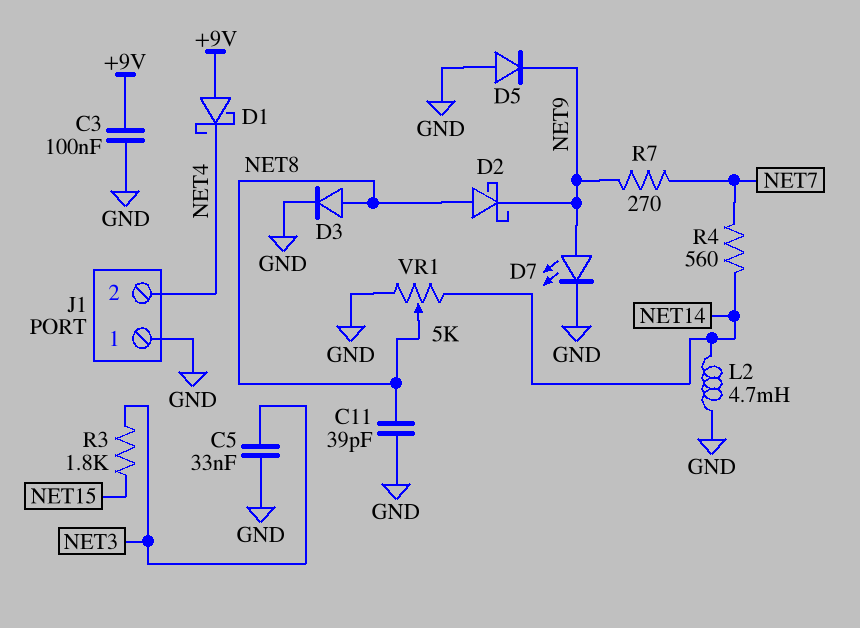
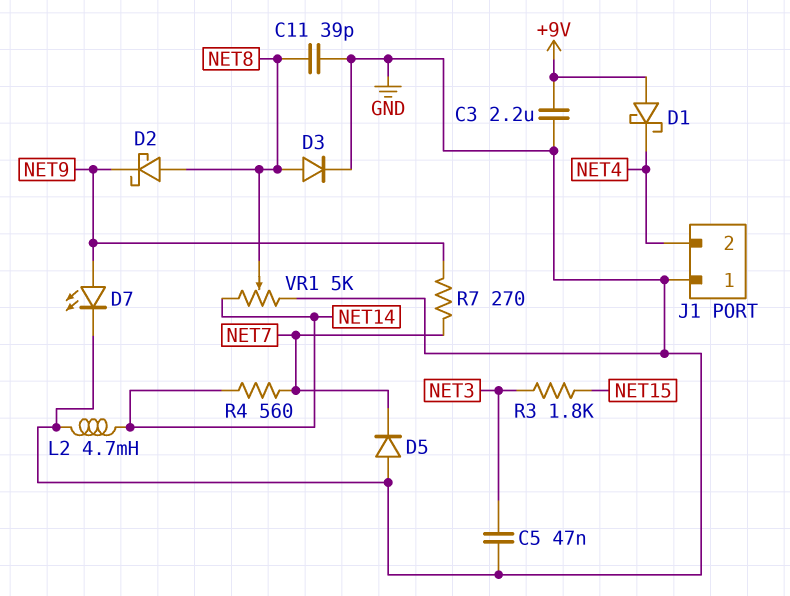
C3: 100nF (+9V, GND) -> 2.2uF (+9V, GND)
C5: 33nF (GND, NET3) -> 47nF (GND, NET3)
D5: diode (A GND, K NET9) -> diode (A GND, K NET7)

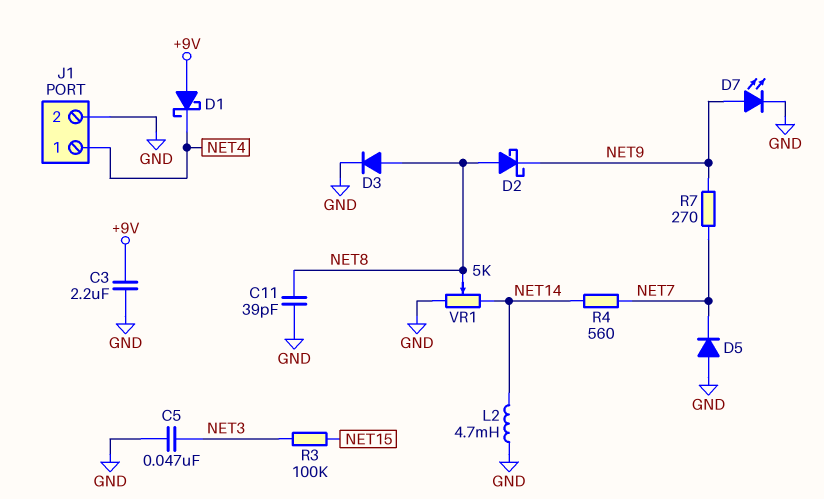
J1 pin 1: GND -> NET4
J1 pin 2: NET4 -> GND
R3: 1.8k (NET3, NET15) -> 100k (NET3, NET15)

